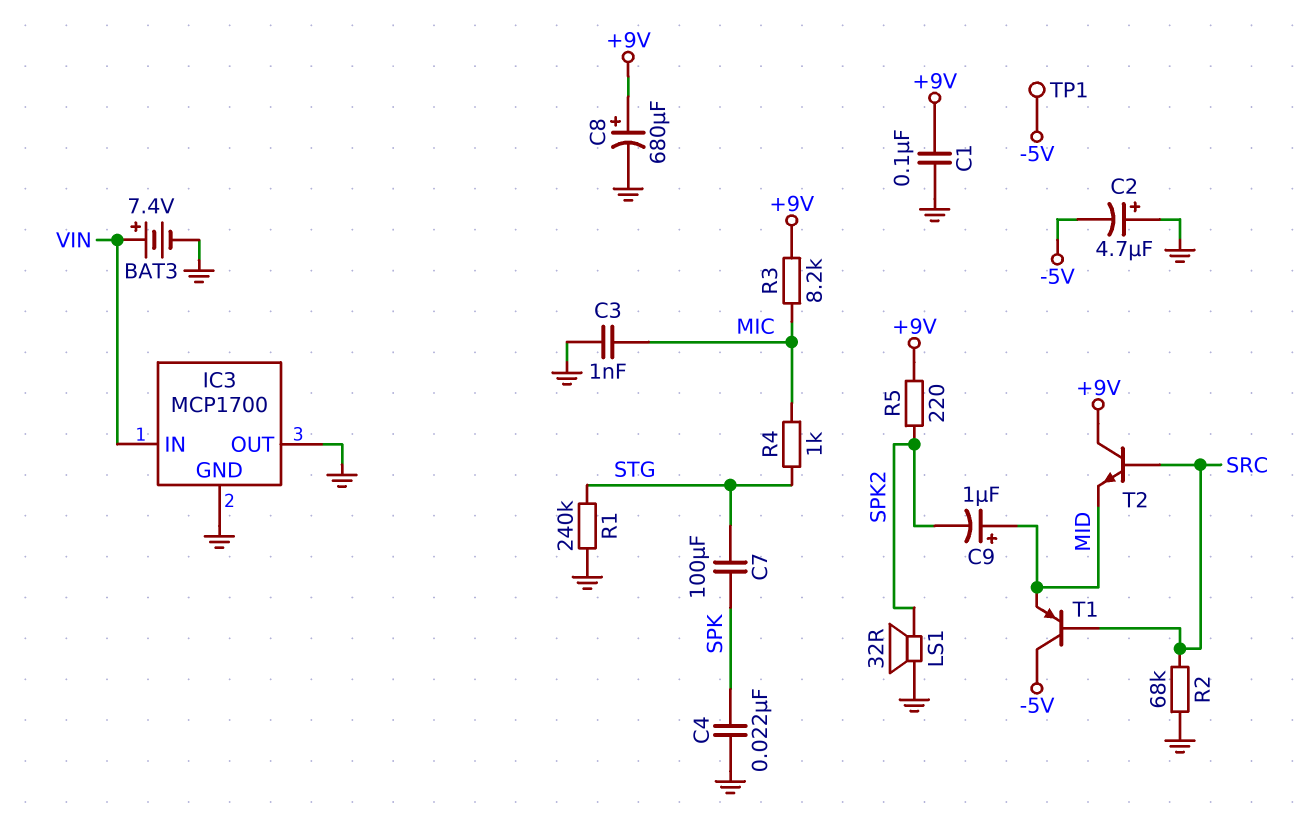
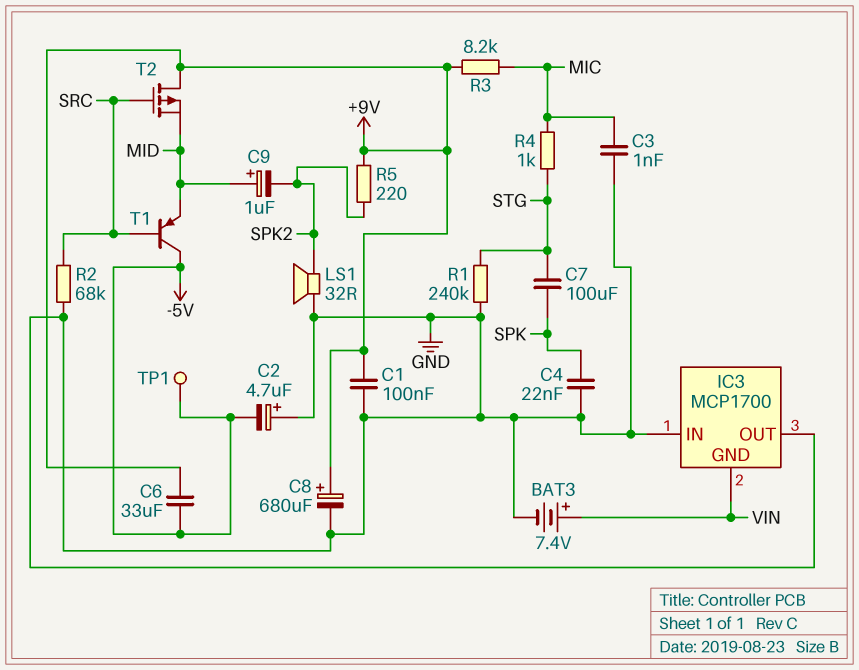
C6: none -> 33uF (+9V, -5V)
IC3 pin GND: GND -> VIN
IC3 pin IN: VIN -> GND
T2: NPN (B SRC, C +9V, E MID) -> PMOS (G SRC, D +9V, S MID)

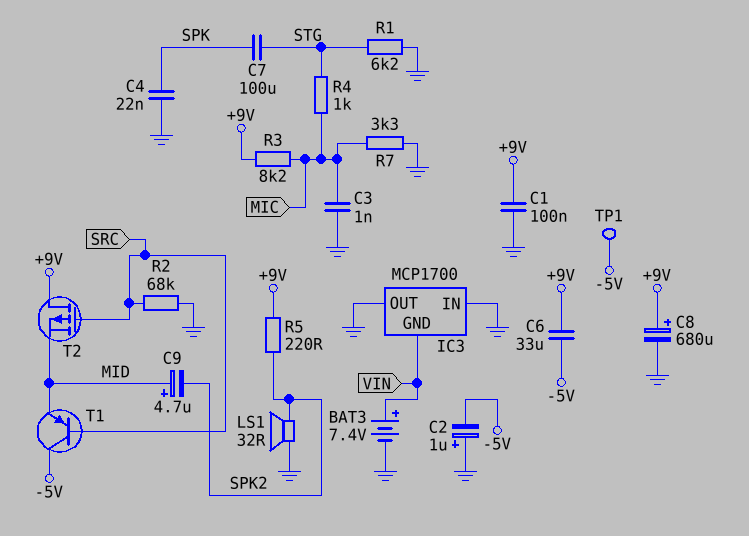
C2: 4.7uF (plus GND, minus -5V) -> 1uF (plus GND, minus -5V)
C9: 1uF (plus MID, minus SPK2) -> 4.7uF (plus MID, minus SPK2)
R1: 240k (GND, STG) -> 6.2k (GND, STG)
R7: none -> 3.3k (GND, MIC)

